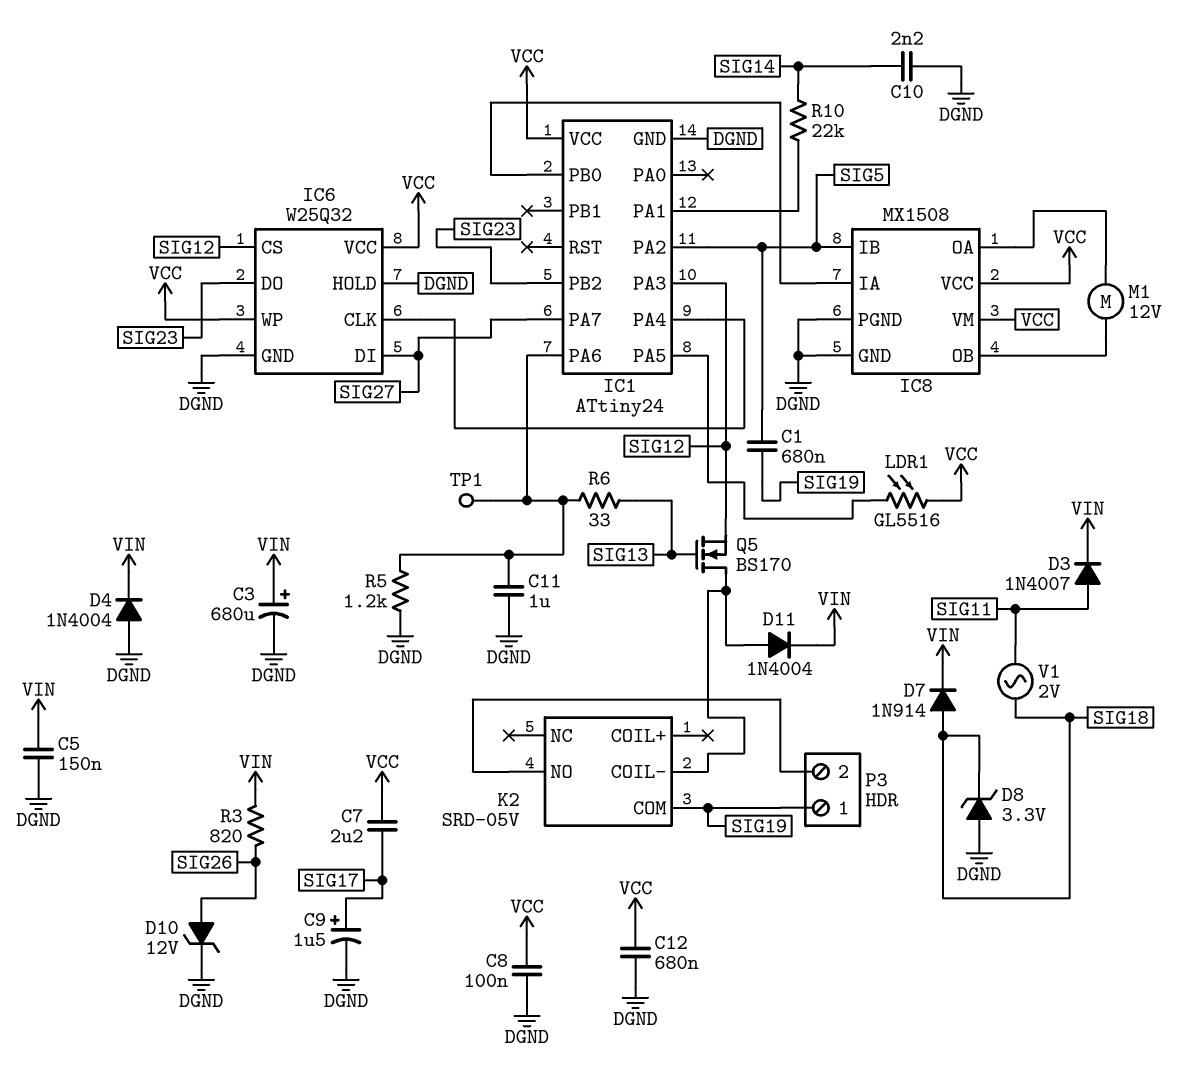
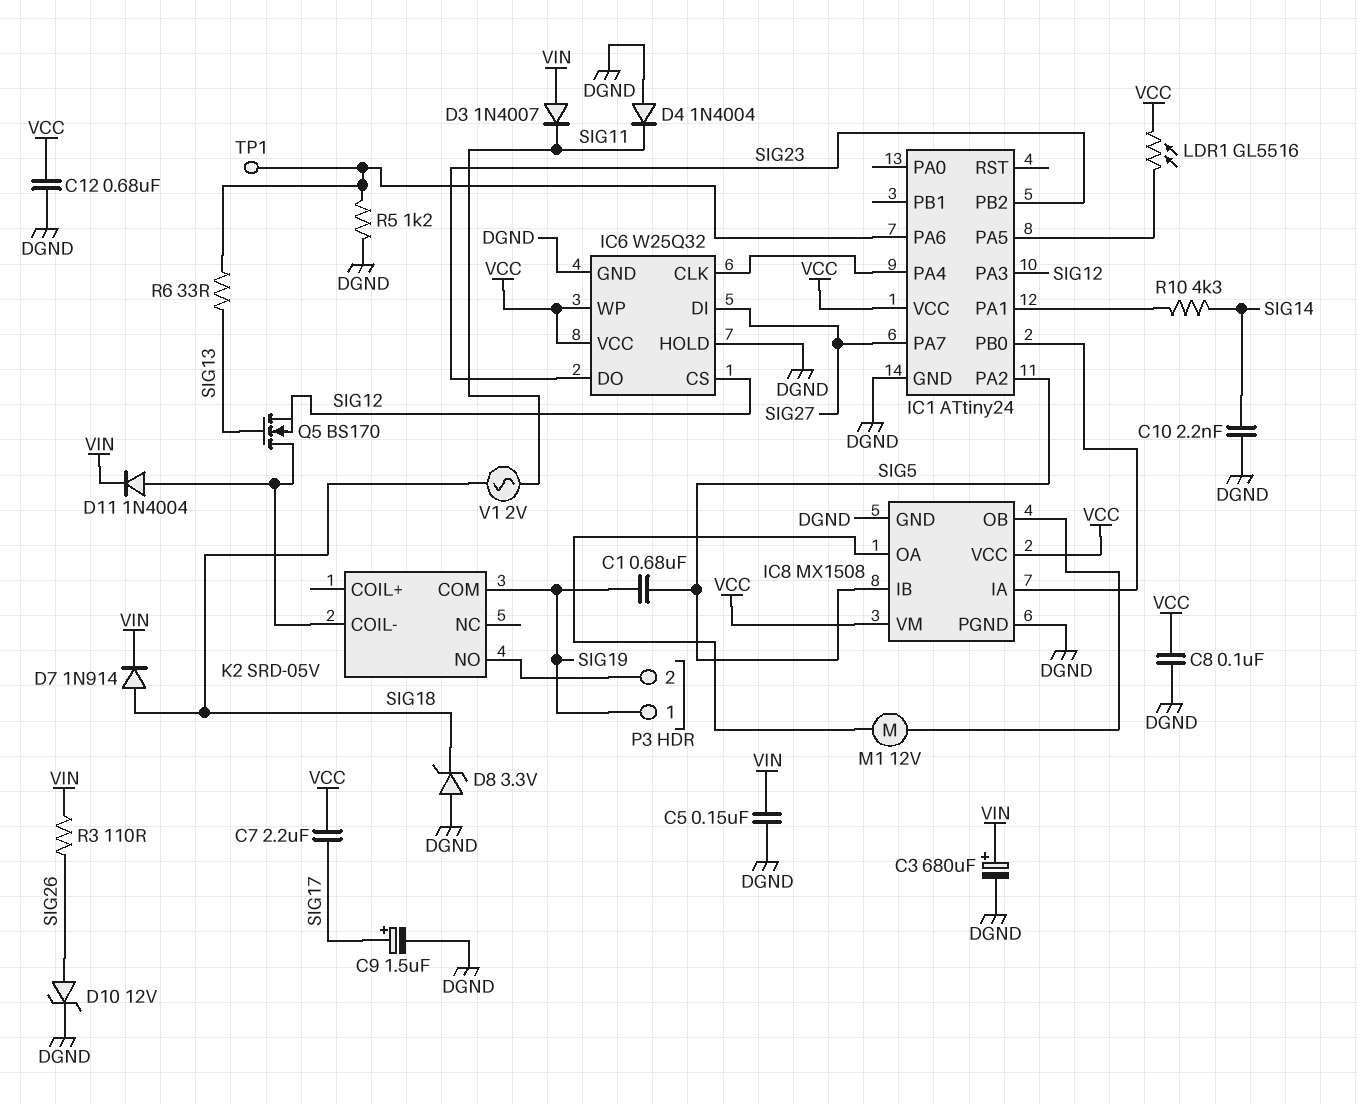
C11: 1uF (DGND, IC1/PA6) -> none
D3: diode 1N4007 (A SIG11, K VIN) -> diode 1N4007 (A VIN, K SIG11)
D4: diode 1N4004 (A DGND, K VIN) -> diode 1N4004 (A DGND, K SIG11)
R3: 820 (SIG26, VIN) -> 110 (SIG26, VIN)
R10: 22k (IC1/PA1, SIG14) -> 4.3k (IC1/PA1, SIG14)

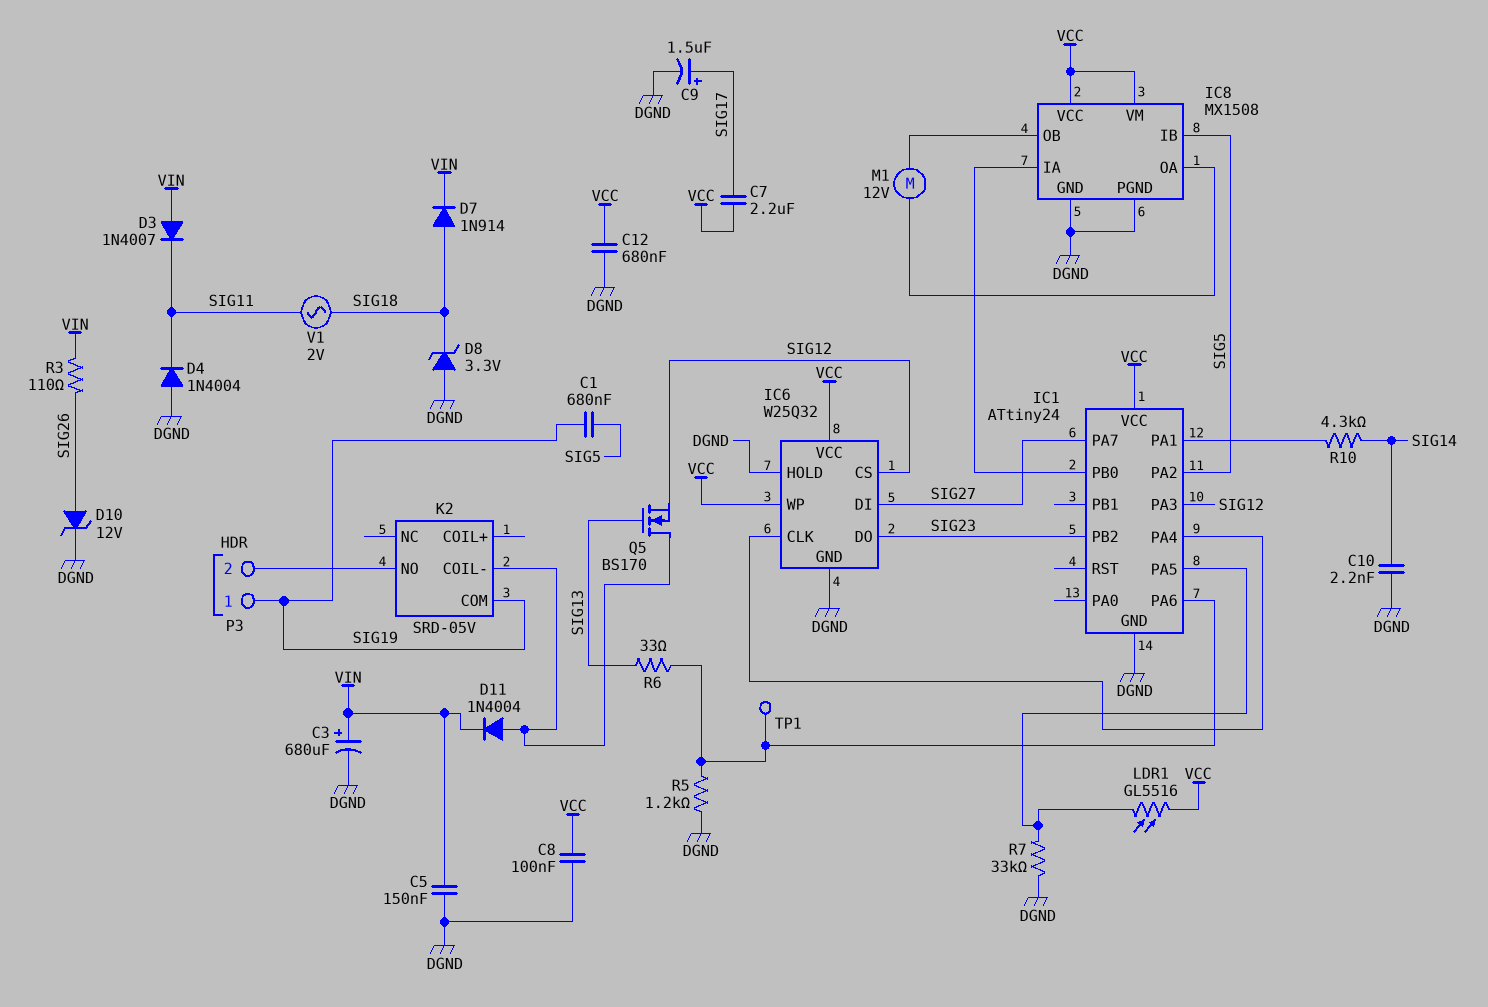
R7: none -> 33k (DGND, IC1/PA5)

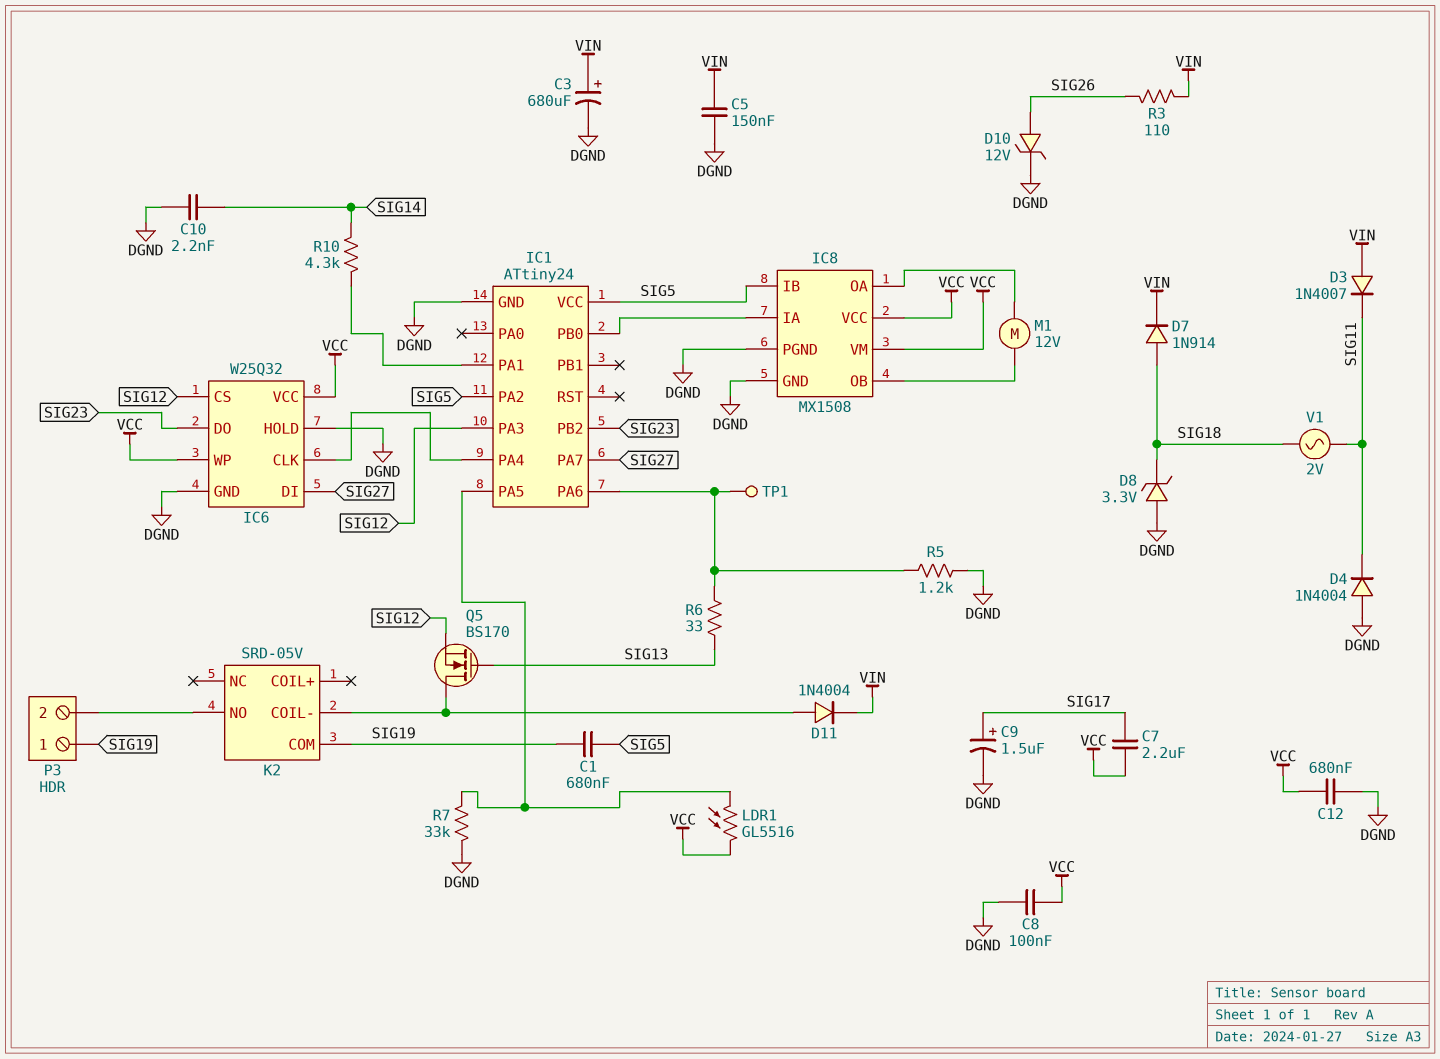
IC1 pin VCC: VCC -> SIG5

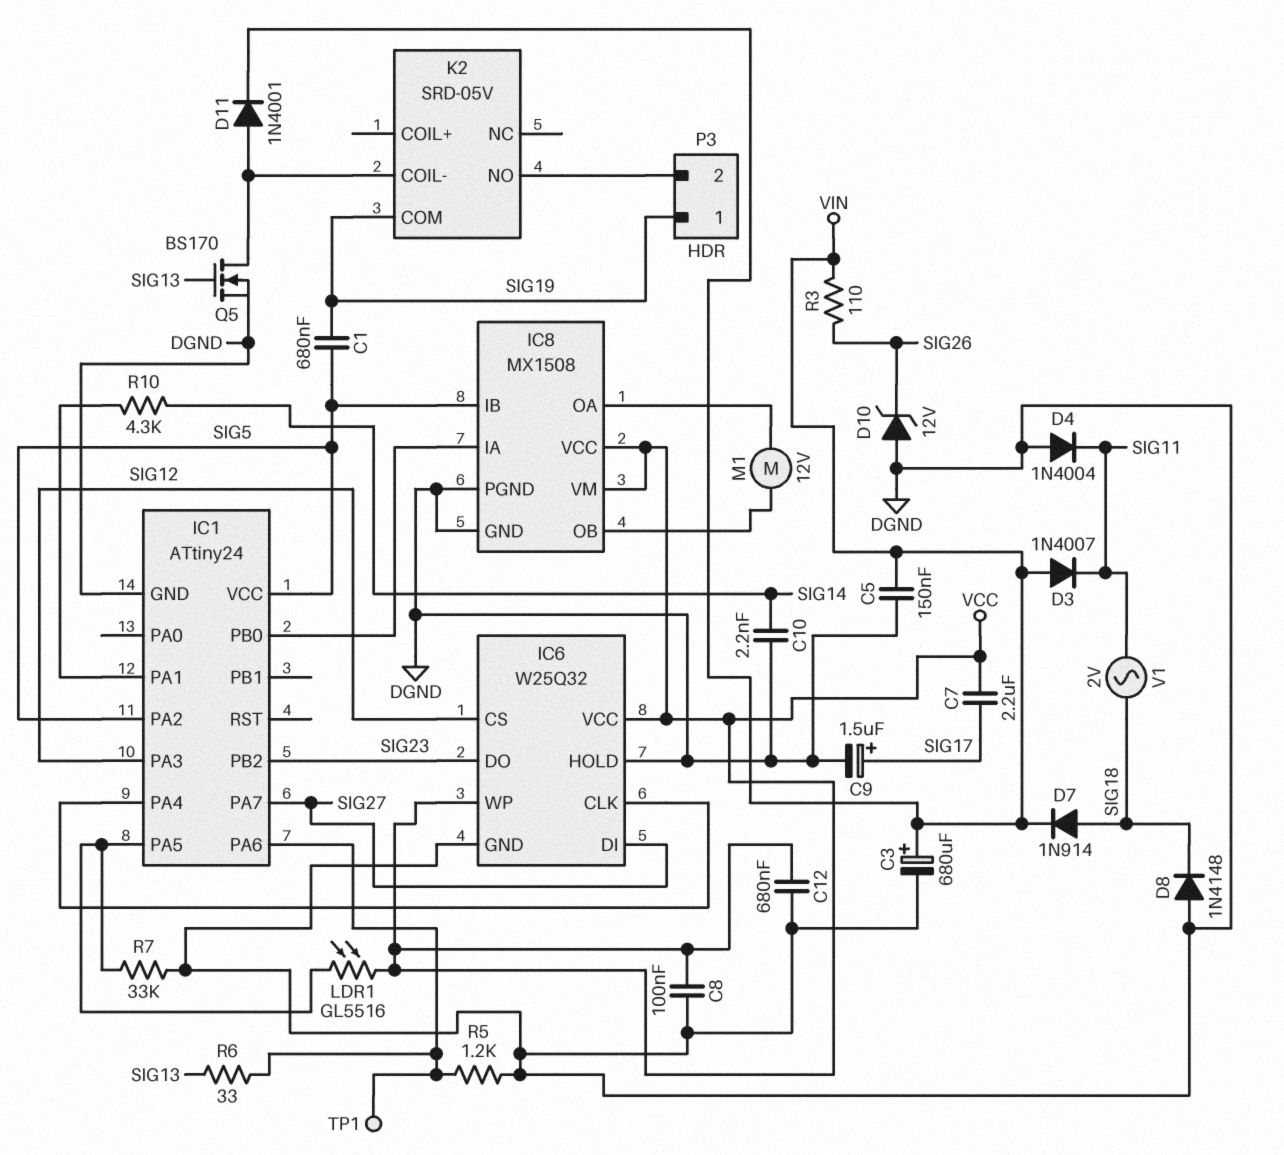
D8: zener 3.3V (A DGND, K SIG18) -> diode 1N4148 (A DGND, K SIG18)
D10: zener 12V (A SIG26, K DGND) -> zener 12V (A DGND, K SIG26)
D11: diode 1N4004 (A K2/COIL-, K VIN) -> diode 1N4001 (A K2/COIL-, K VIN)
Q5: NMOS BS170 (G SIG13, D K2/COIL-, S SIG12) -> NMOS BS170 (G SIG13, D K2/COIL-, S DGND)

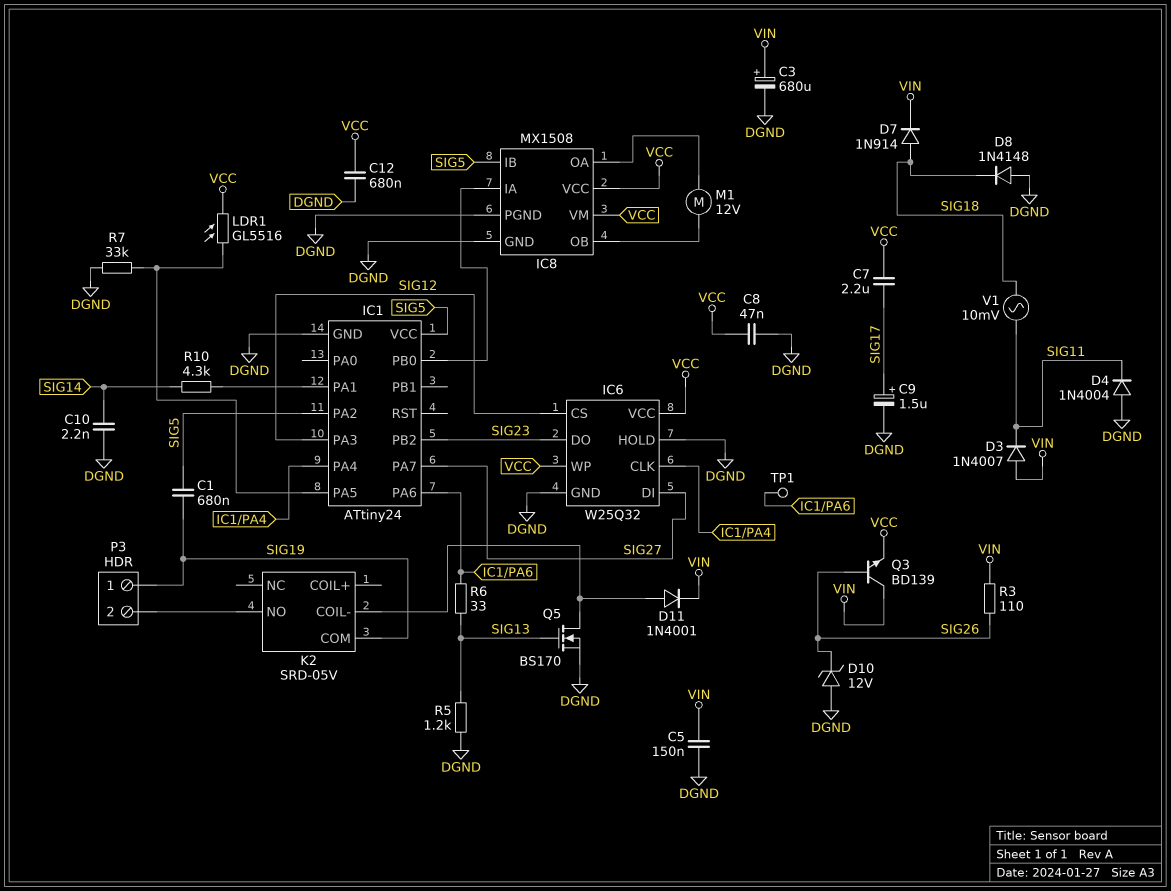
C8: 100nF (DGND, VCC) -> 47nF (DGND, VCC)
Q3: none -> NPN BD139 (B SIG26, C VIN, E VCC)
R5: 1.2k (DGND, IC1/PA6) -> 1.2k (DGND, SIG13)
V1: AC 2V (SIG11, SIG18) -> AC 10mV (SIG11, SIG18)

